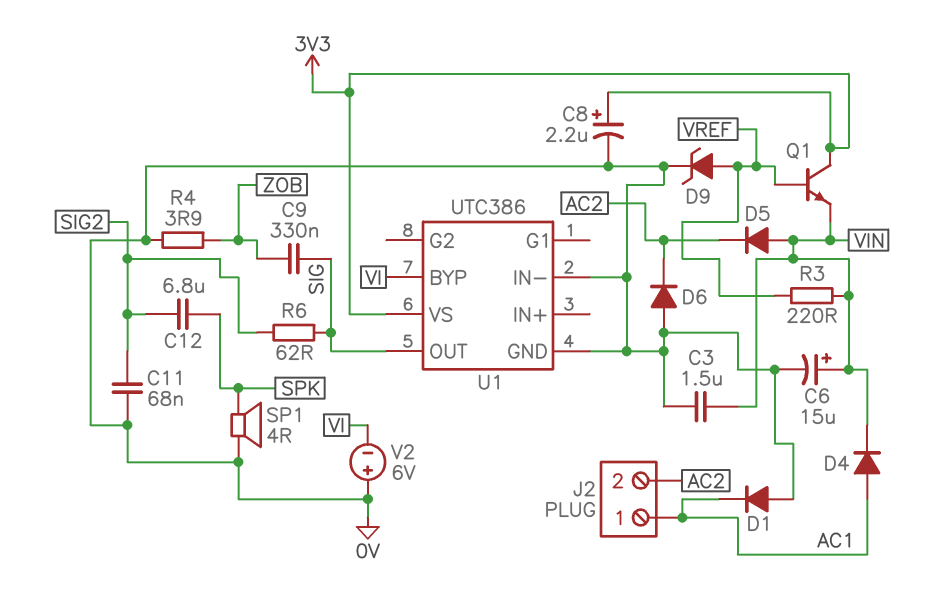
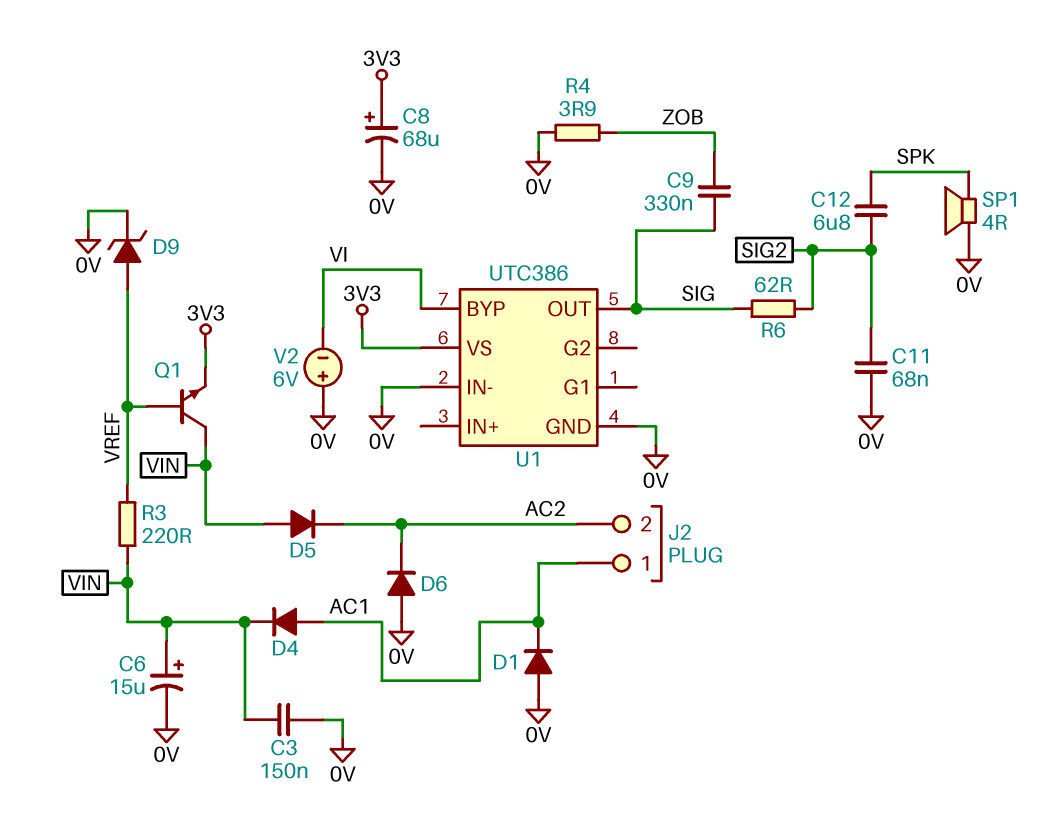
C3: 1.5uF (0V, VIN) -> 150nF (0V, VIN)
C8: 2.2uF (plus 3V3, minus 0V) -> 68uF (plus 3V3, minus 0V)
Q1: NPN (B VREF, C 3V3, E VIN) -> NPN (B VREF, C VIN, E 3V3)

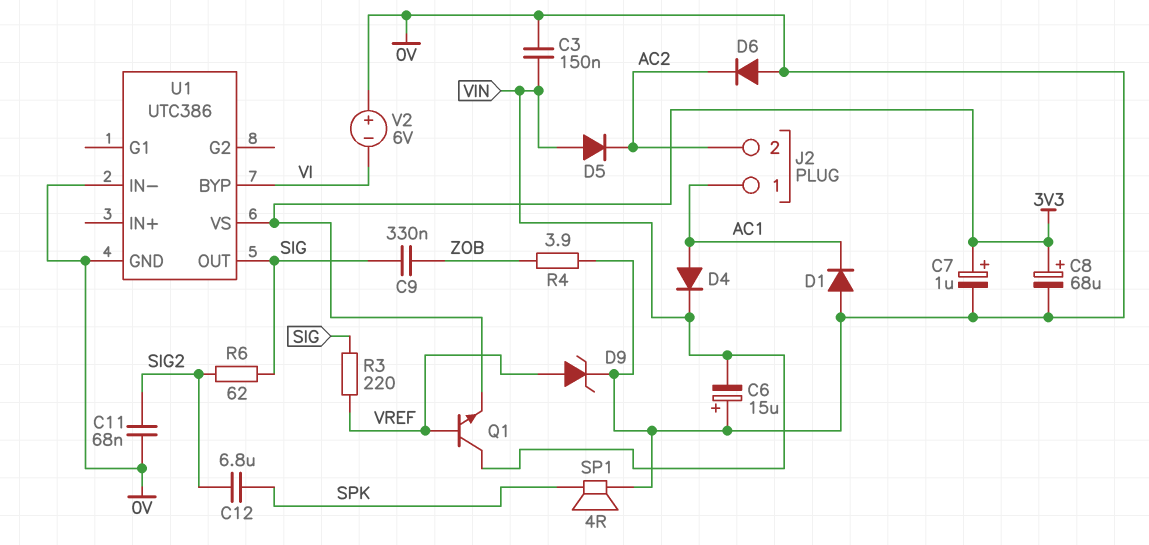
C6: 15uF (plus VIN, minus 0V) -> 15uF (plus 0V, minus VIN)
C7: none -> 1uF (plus 3V3, minus 0V)
R3: 220 (VIN, VREF) -> 220 (SIG, VREF)

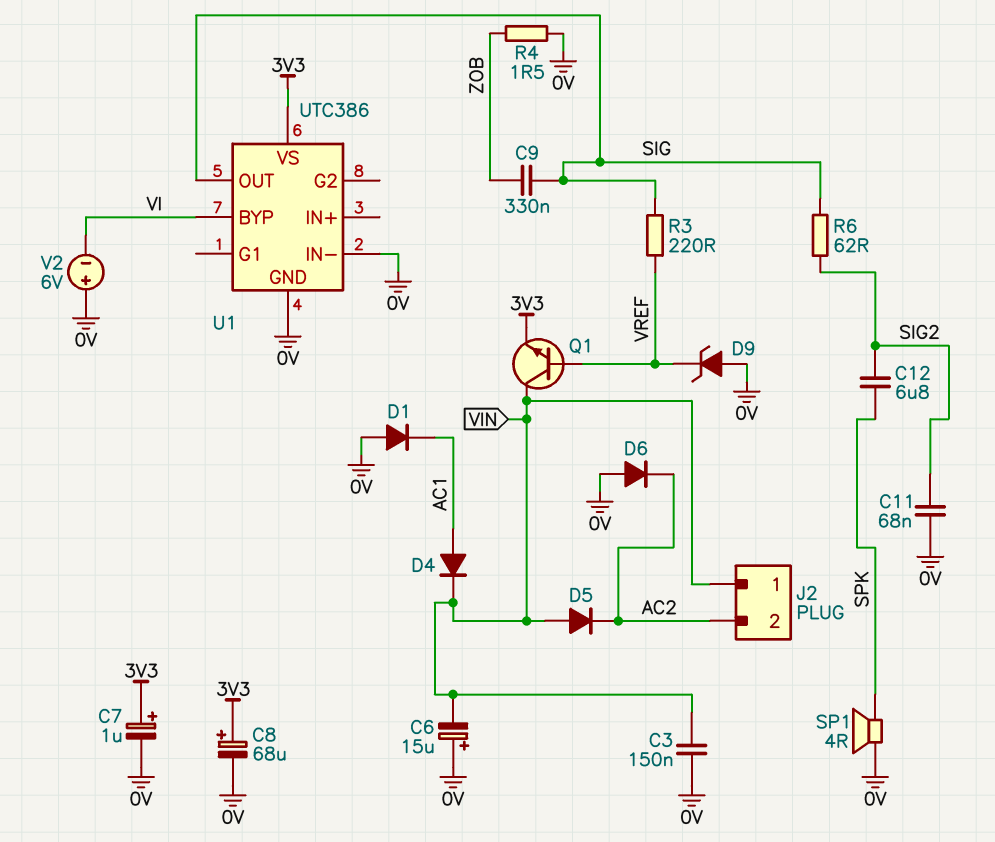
D9: zener (A VREF, K 0V) -> zener (A 0V, K VREF)
J2 pin 1: AC1 -> VIN
R4: 3.9 (0V, ZOB) -> 1.5 (0V, ZOB)

